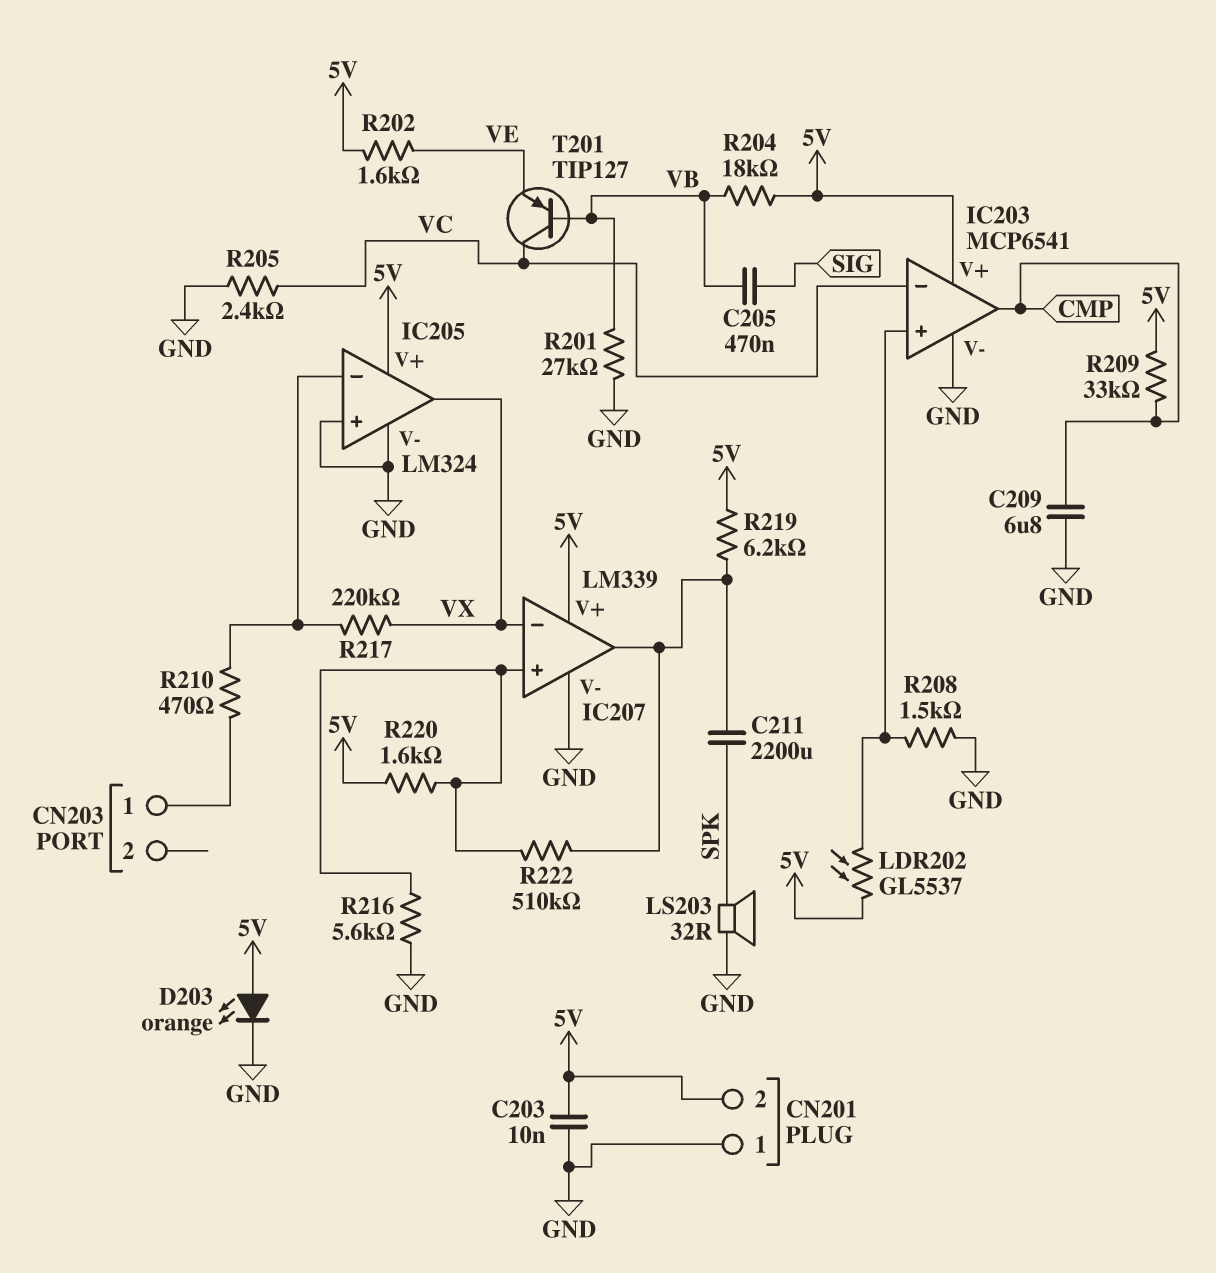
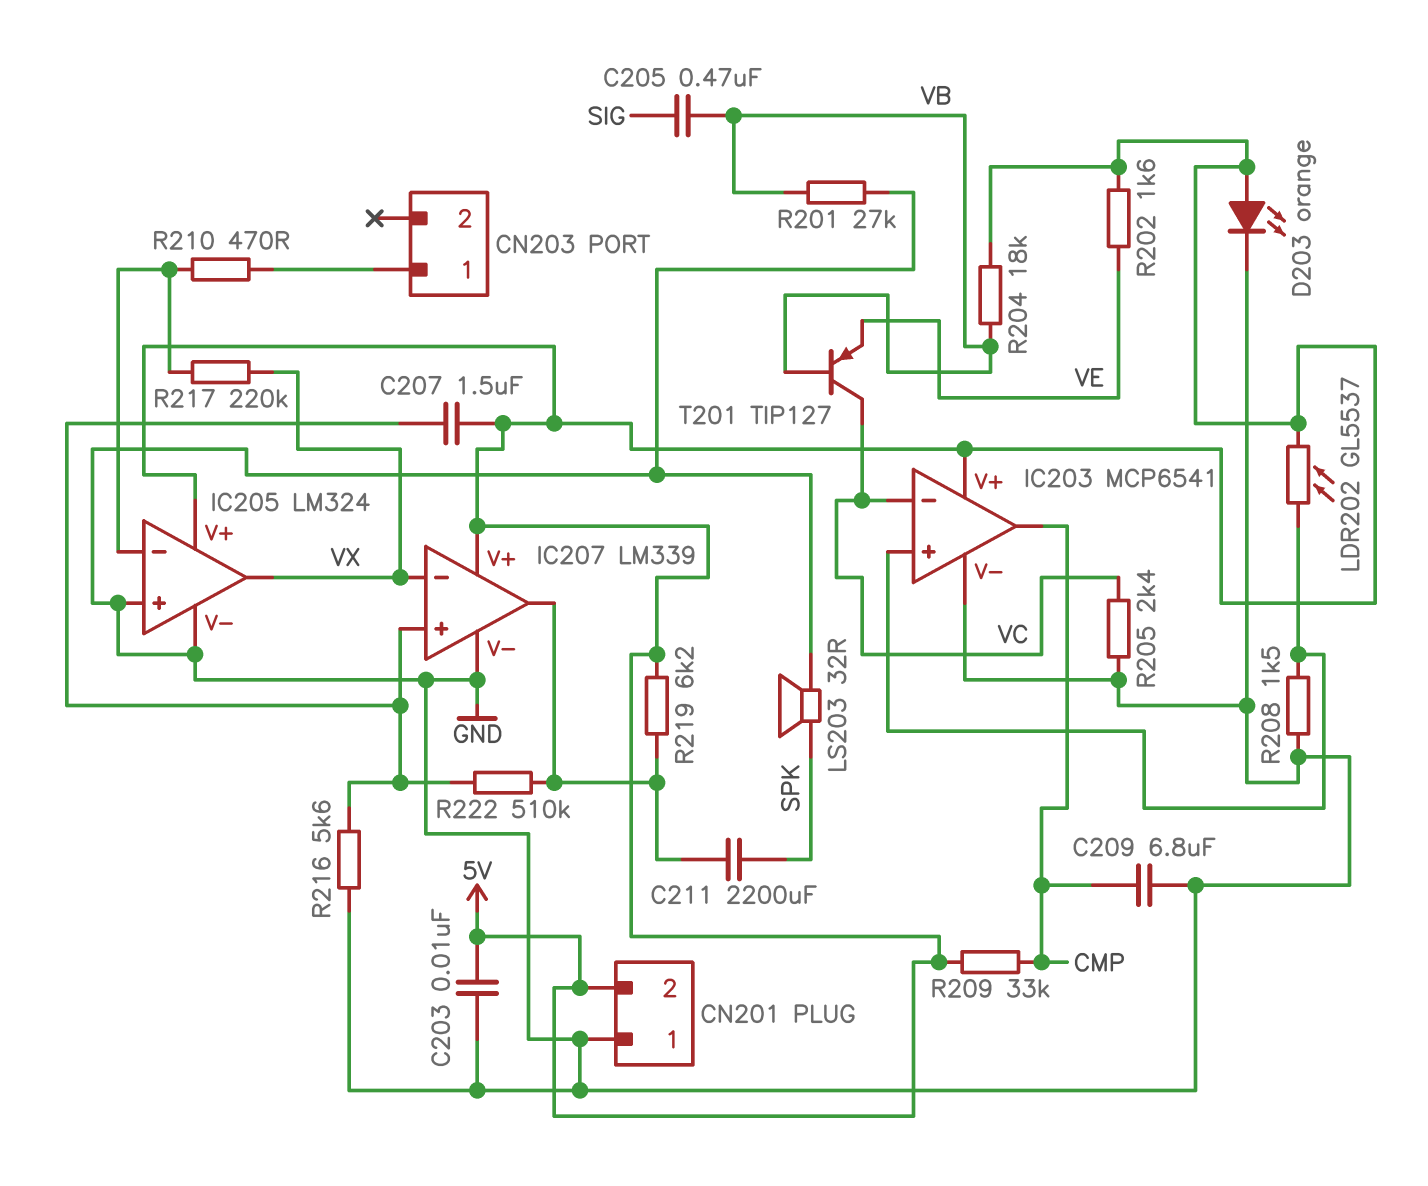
C207: none -> 1.5uF (5V, IC207/in+)
R220: 1.6k (5V, IC207/in+) -> none

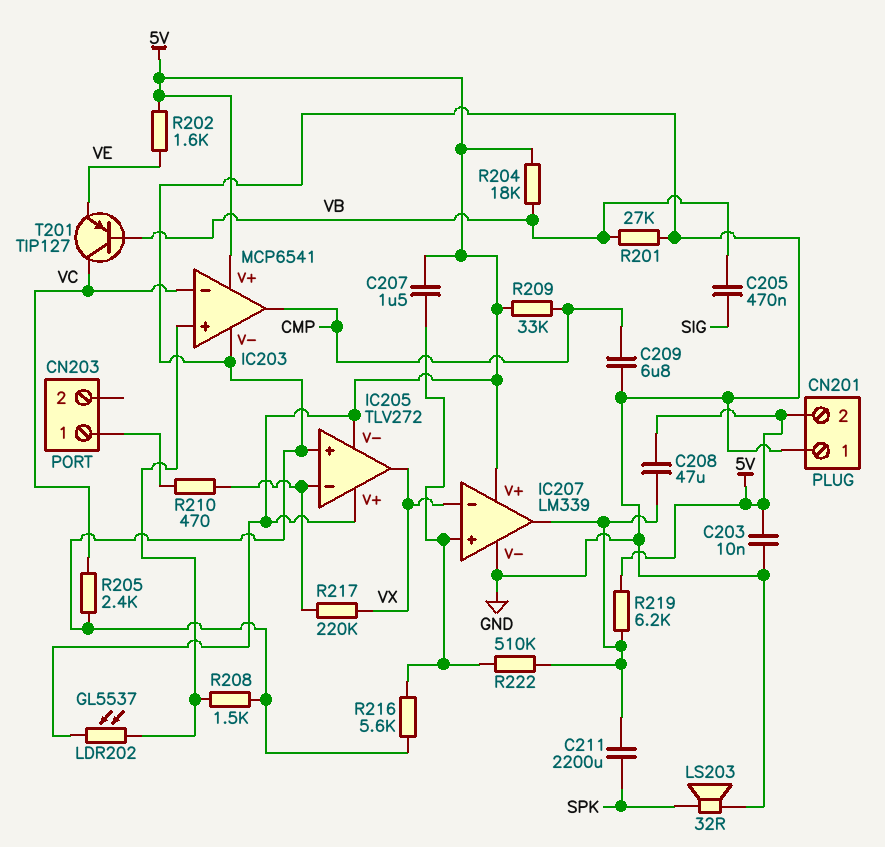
C208: none -> 47uF (5V, IC207/out)
D203: LED orange (A 5V, K GND) -> none
IC205: LM324 -> TLV272
IC205 pin V-: GND -> 5V

